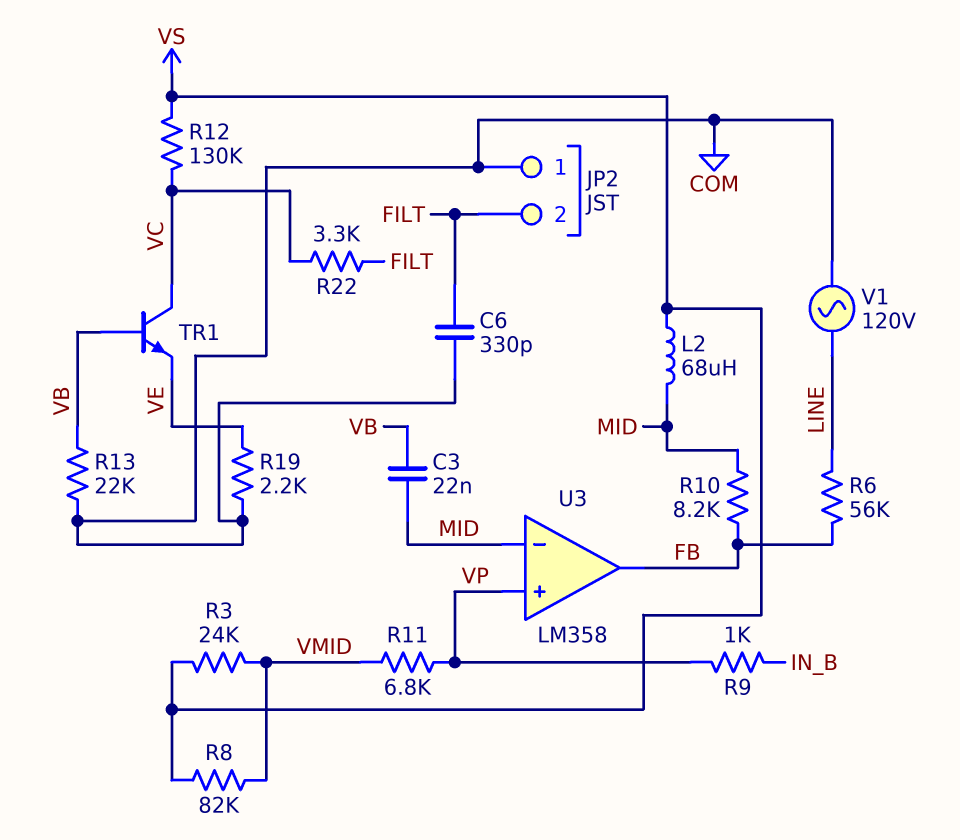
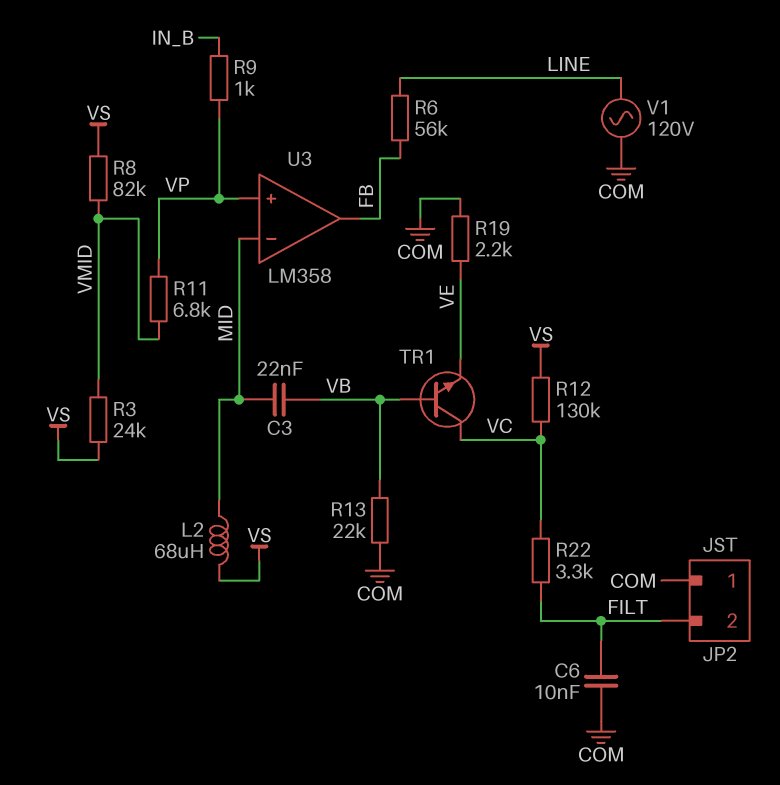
C6: 330pF (COM, FILT) -> 10nF (COM, FILT)
R10: 8.2k (FB, MID) -> none

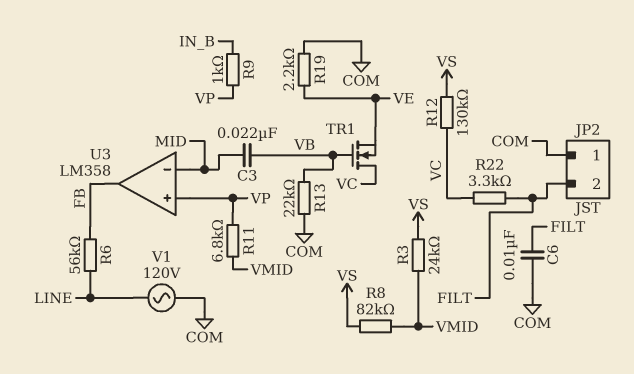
L2: 68uH (MID, VS) -> none
TR1: NPN (B VB, C VC, E VE) -> NMOS (G VB, D VC, S VE)

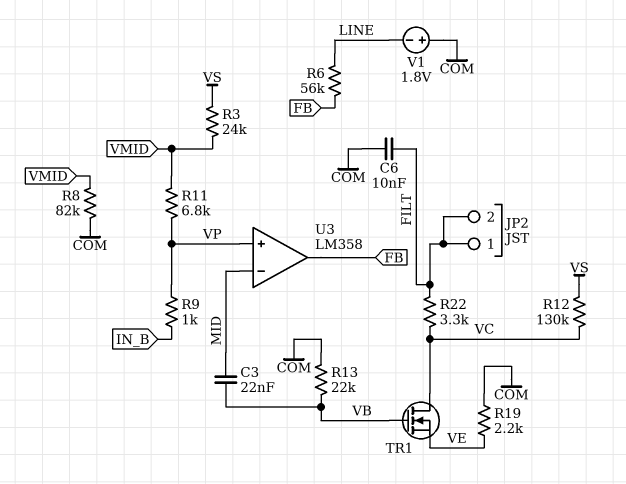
JP2 pin 1: COM -> FILT
R8: 82k (VMID, VS) -> 82k (COM, VMID)
V1: AC 120V (COM, LINE) -> 1.8V (plus COM, minus LINE)

